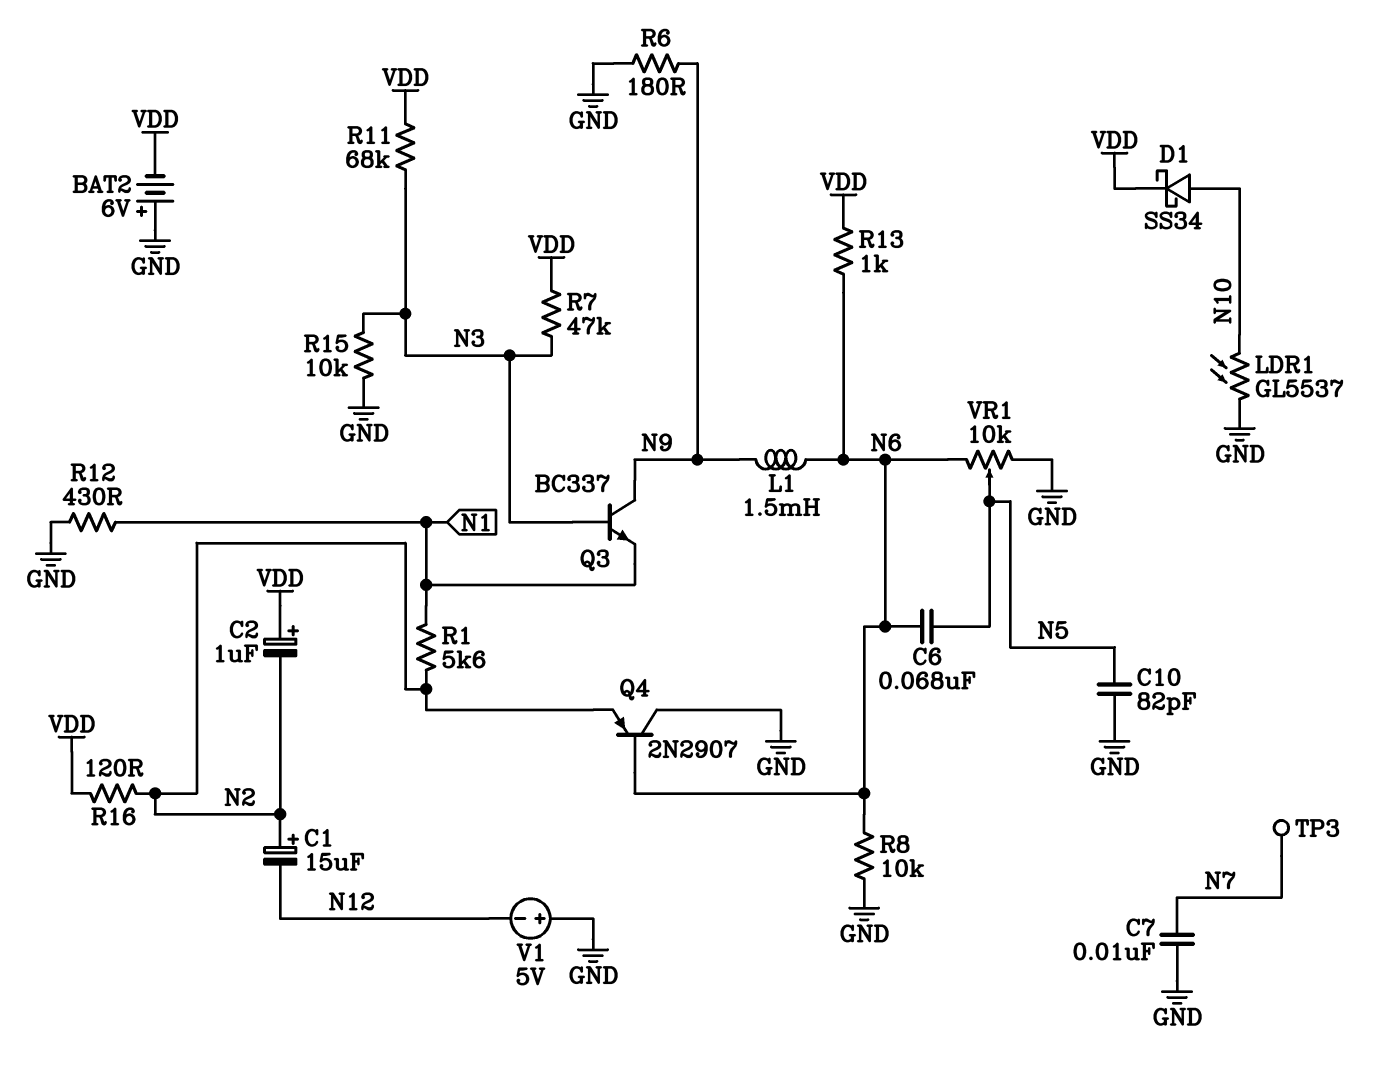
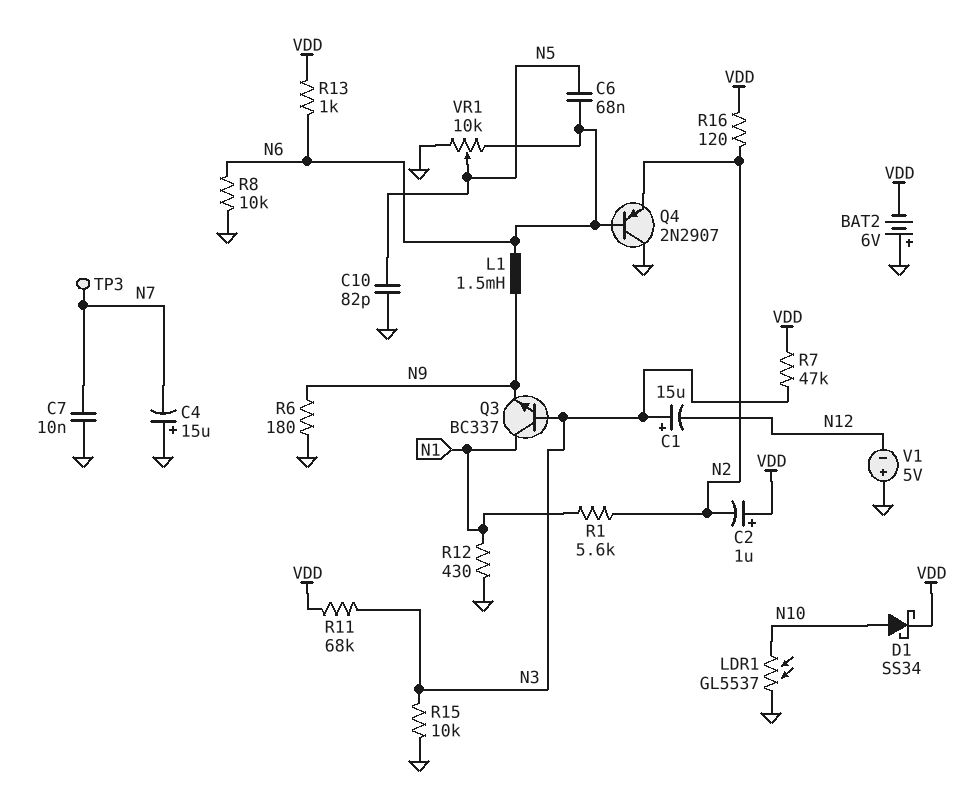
C1: 15uF (plus N2, minus N12) -> 15uF (plus N3, minus N12)
C4: none -> 15uF (plus GND, minus N7)
Q3: NPN BC337 (B N3, C N9, E N1) -> NPN BC337 (B N3, C N1, E N9)

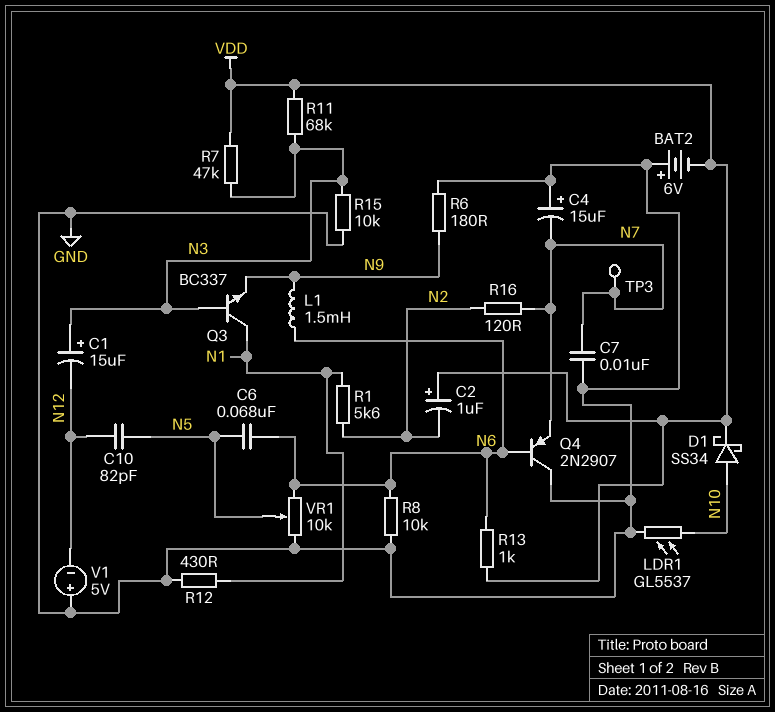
C10: 82pF (GND, N5) -> 82pF (N5, N12)
Q4: PNP 2N2907 (B N6, C GND, E N2) -> PNP 2N2907 (B N6, C GND, E N7)
R16: 120 (N2, VDD) -> 120 (N2, N7)

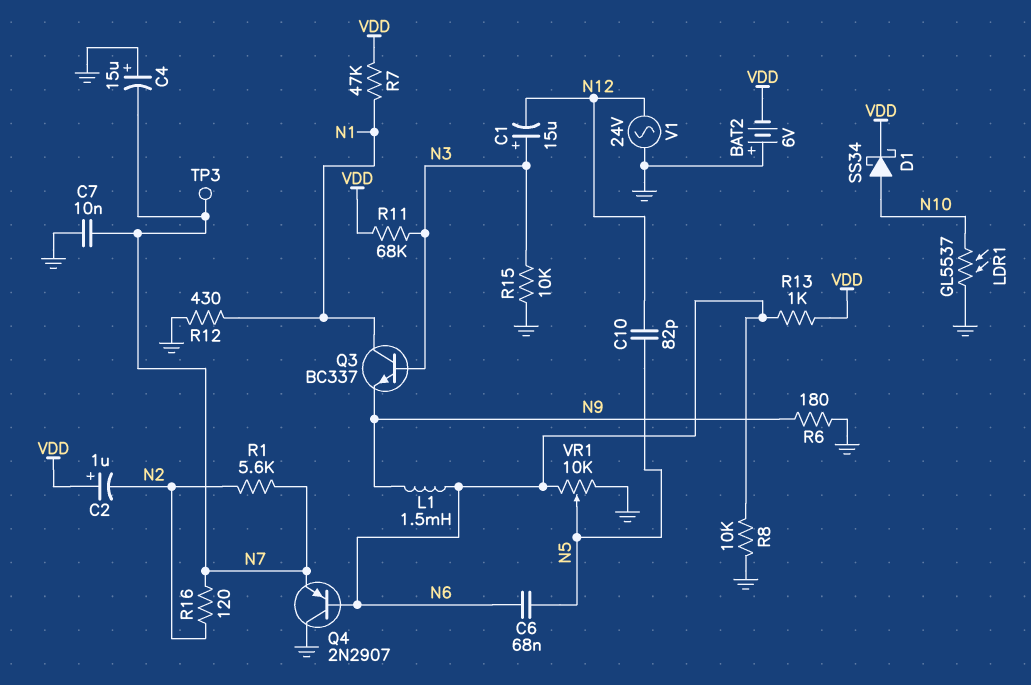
R1: 5.6k (N1, N2) -> 5.6k (N2, N7)
R7: 47k (N3, VDD) -> 47k (N1, VDD)
V1: 5V (plus GND, minus N12) -> AC 24V (GND, N12)

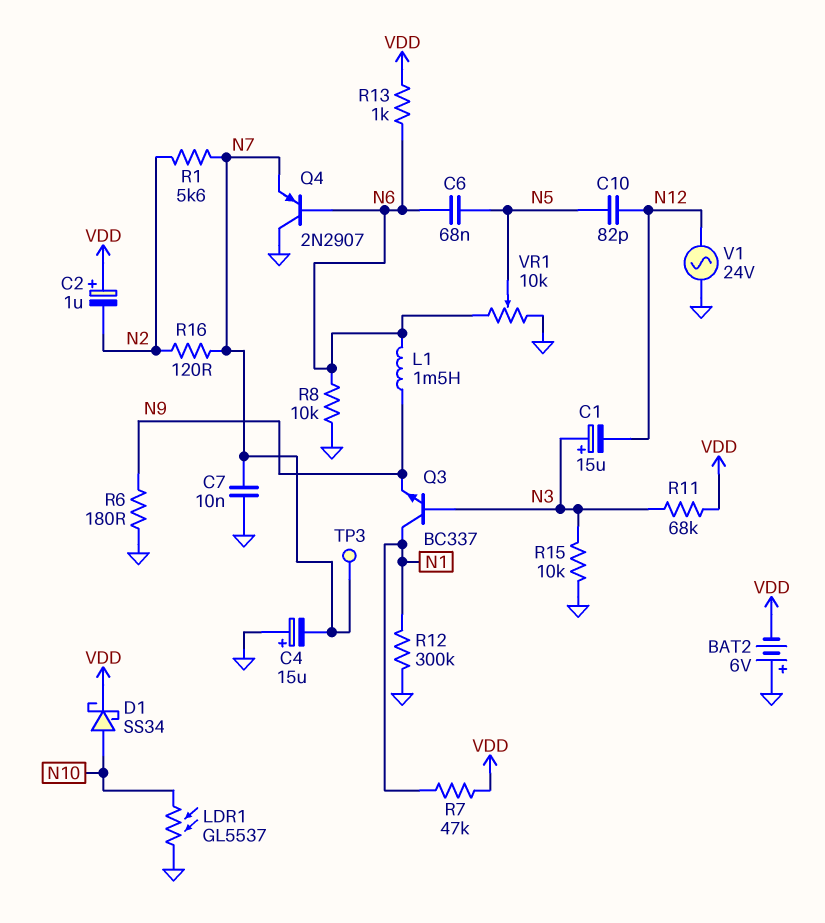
R12: 430 (GND, N1) -> 300k (GND, N1)

